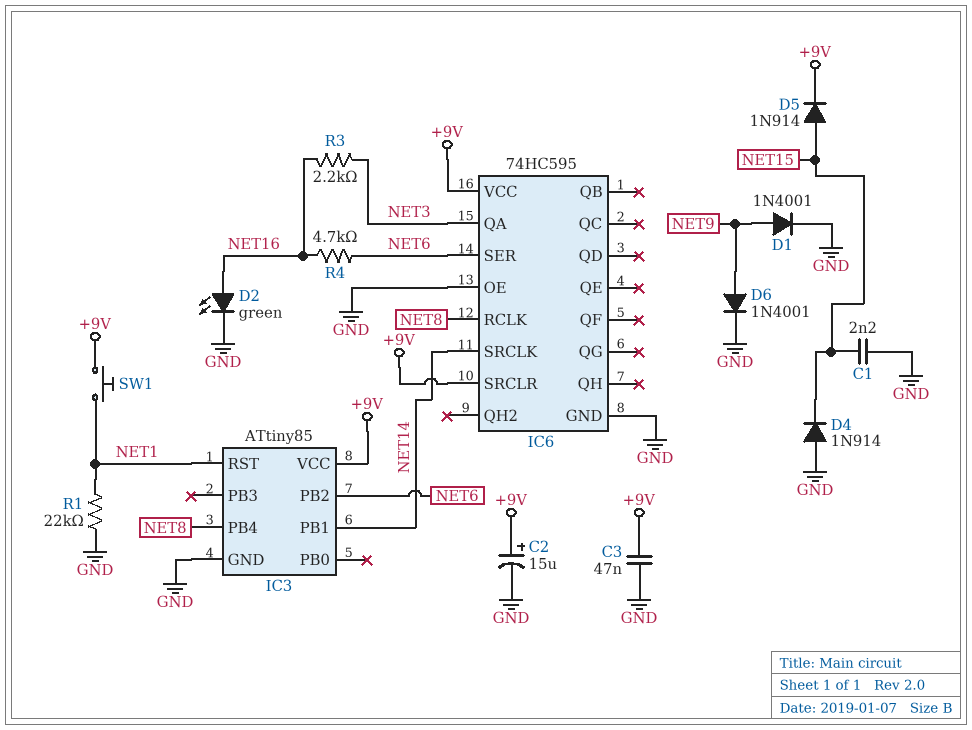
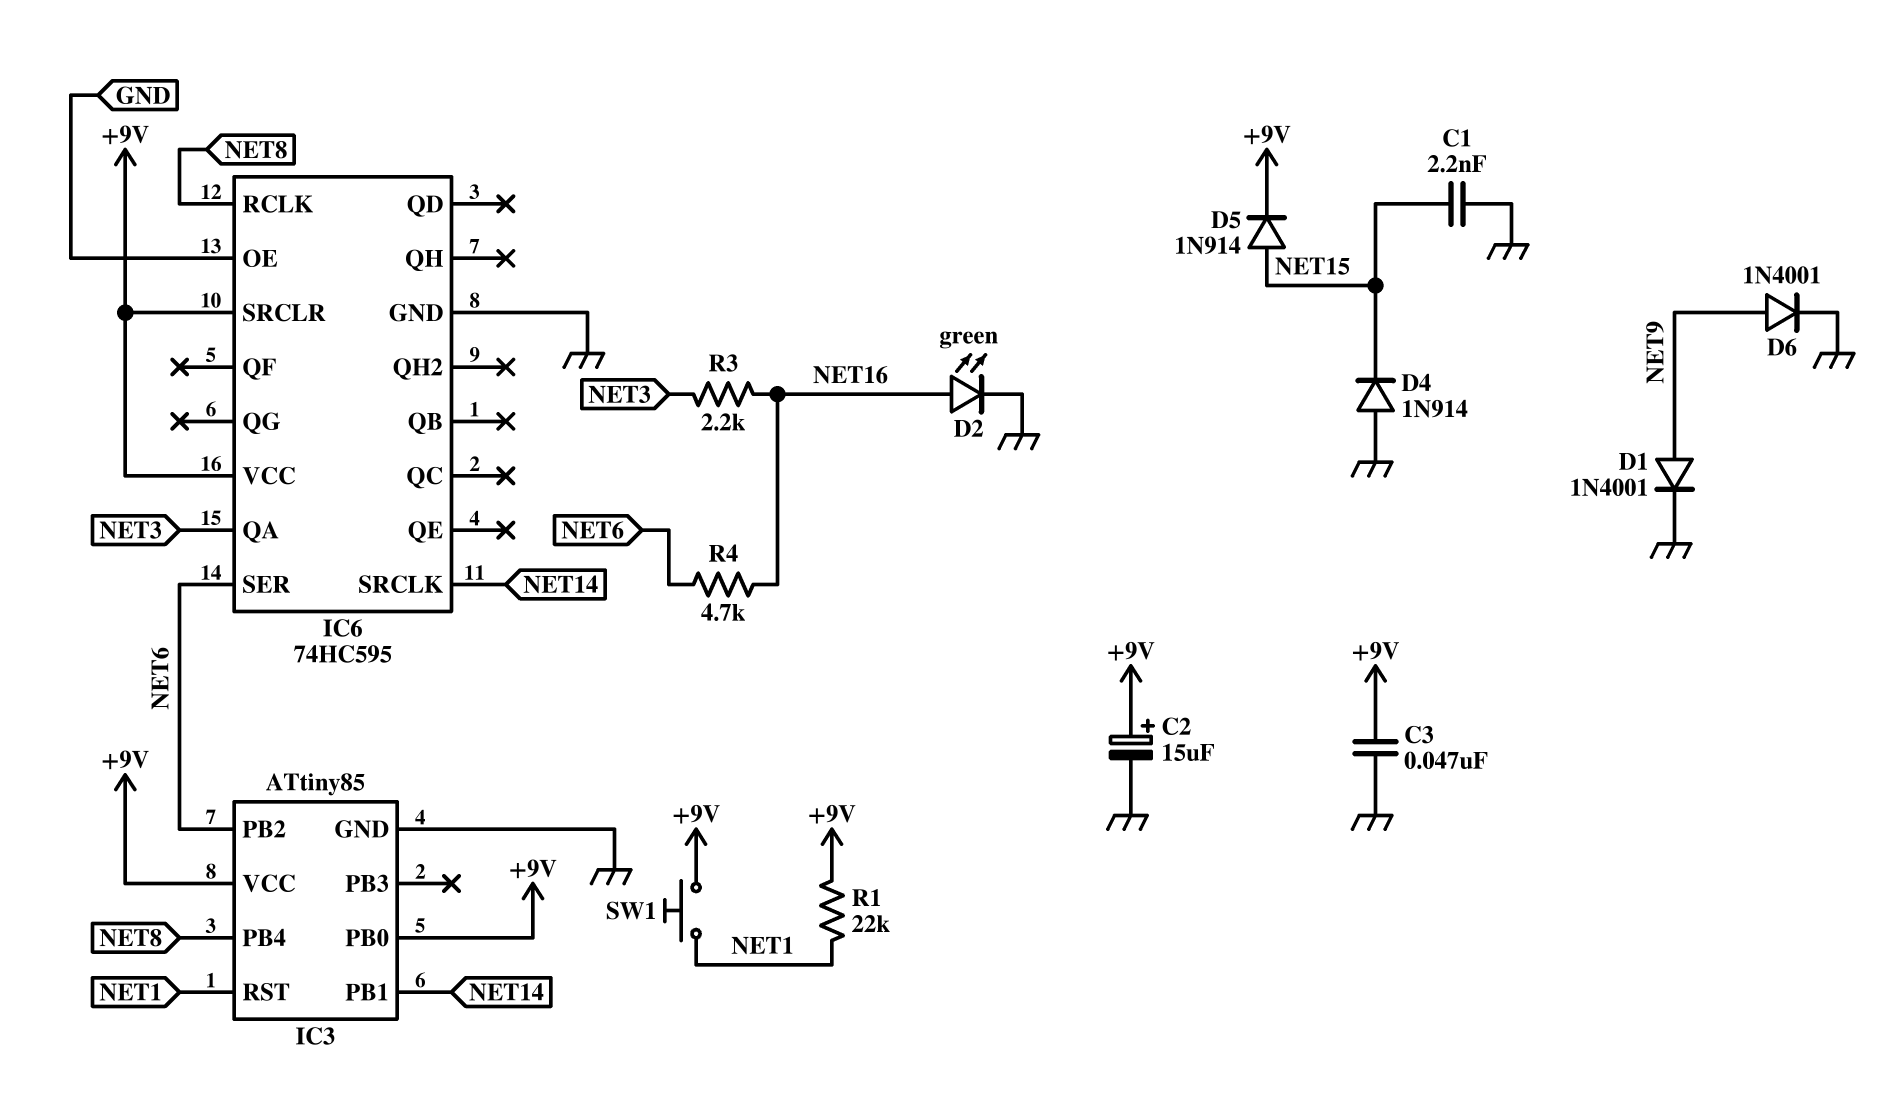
IC3 pin PB0: none -> +9V
R1: 22k (GND, NET1) -> 22k (+9V, NET1)

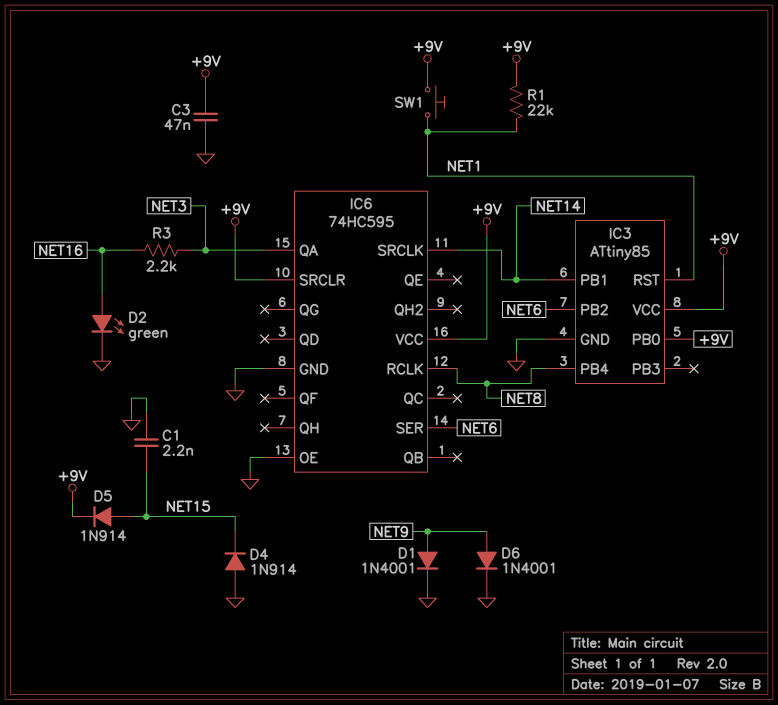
C2: 15uF (plus +9V, minus GND) -> none
R4: 4.7k (NET6, NET16) -> none

